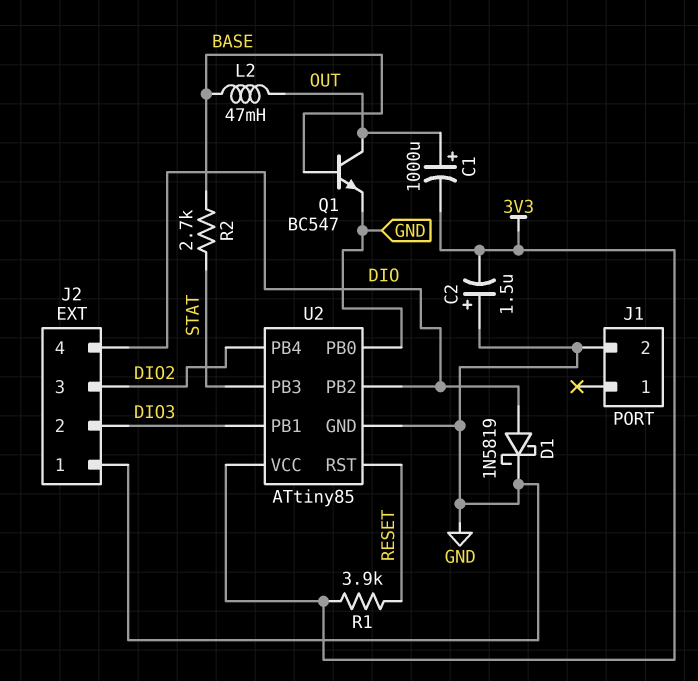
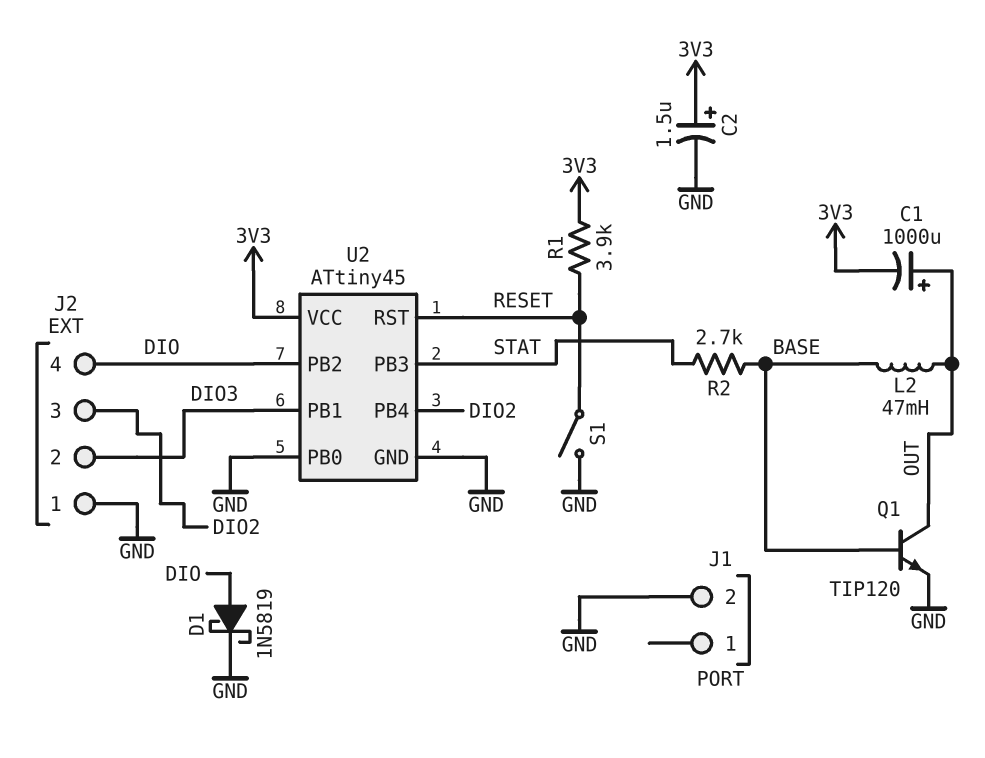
C2: 1.5uF (plus GND, minus 3V3) -> 1.5uF (plus 3V3, minus GND)
Q1: NPN BC547 (B BASE, C OUT, E GND) -> NPN TIP120 (B BASE, C OUT, E GND)
S1: none -> switch (GND, RESET)
U2: ATtiny85 -> ATtiny45

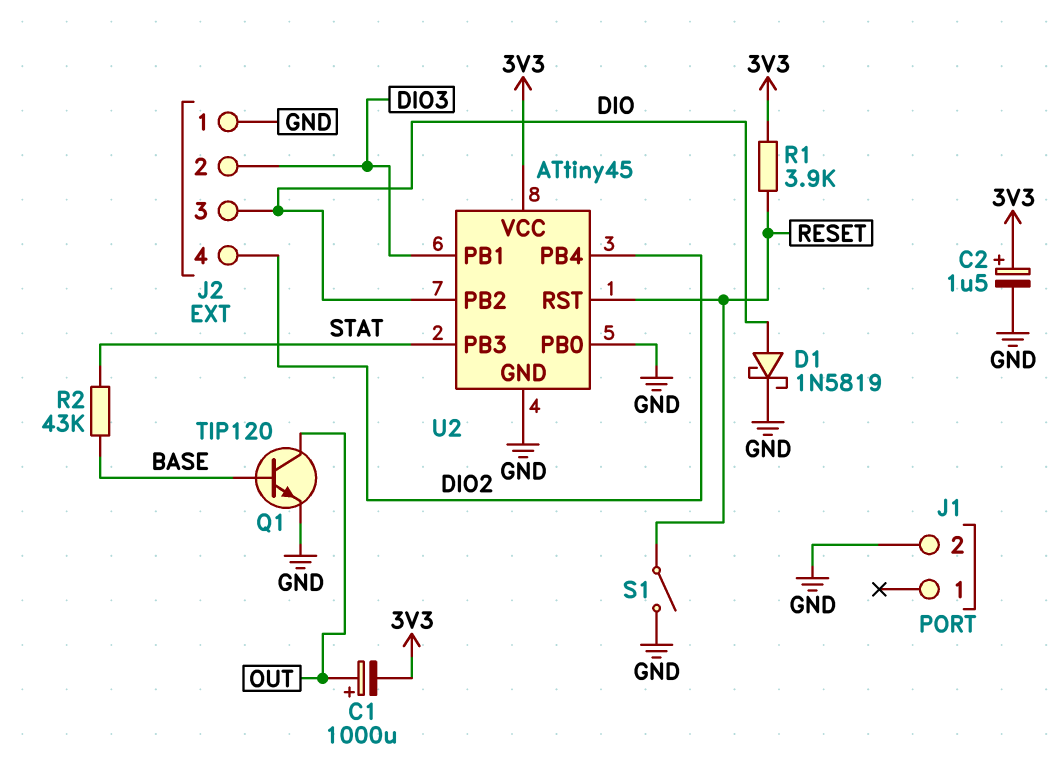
J2 pin 3: DIO2 -> DIO
J2 pin 4: DIO -> DIO2
L2: 47mH (BASE, OUT) -> none
R2: 2.7k (BASE, STAT) -> 43k (BASE, STAT)

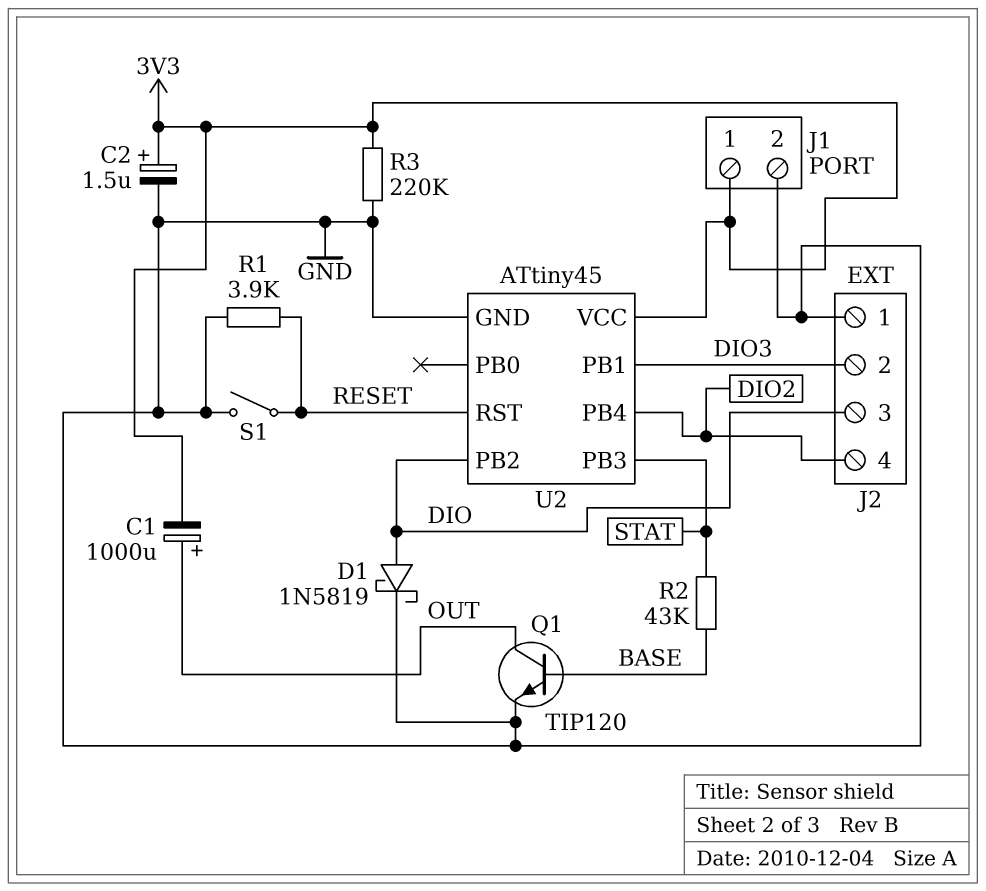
J1 pin 1: none -> 3V3
R1: 3.9k (3V3, RESET) -> 3.9k (GND, RESET)
R3: none -> 220k (3V3, GND)
U2 pin PB0: GND -> none

